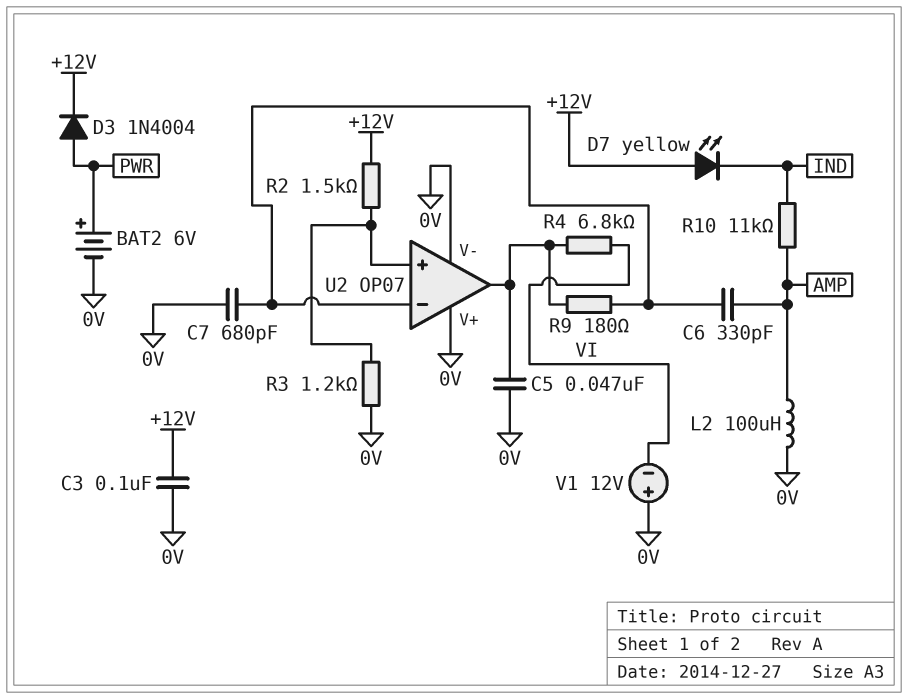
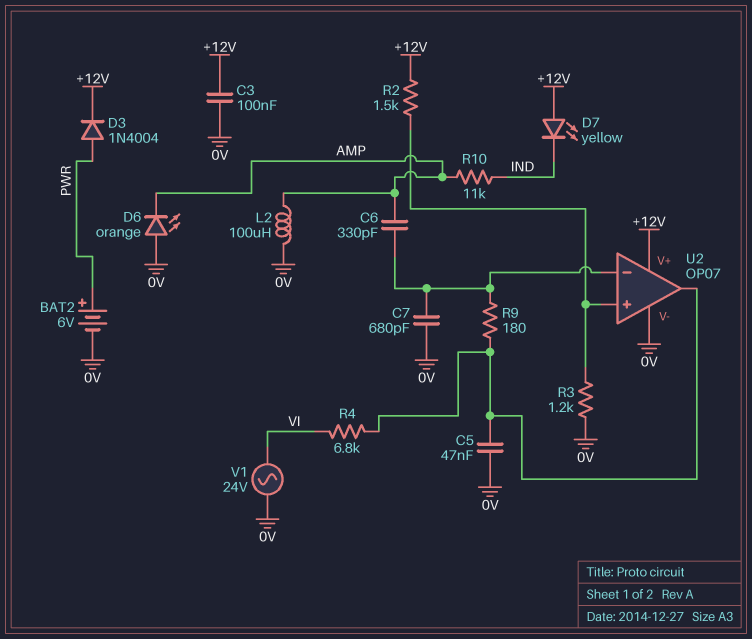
D6: none -> LED orange (A 0V, K AMP)
U2 pin V+: 0V -> +12V
V1: 12V (plus 0V, minus VI) -> AC 24V (0V, VI)

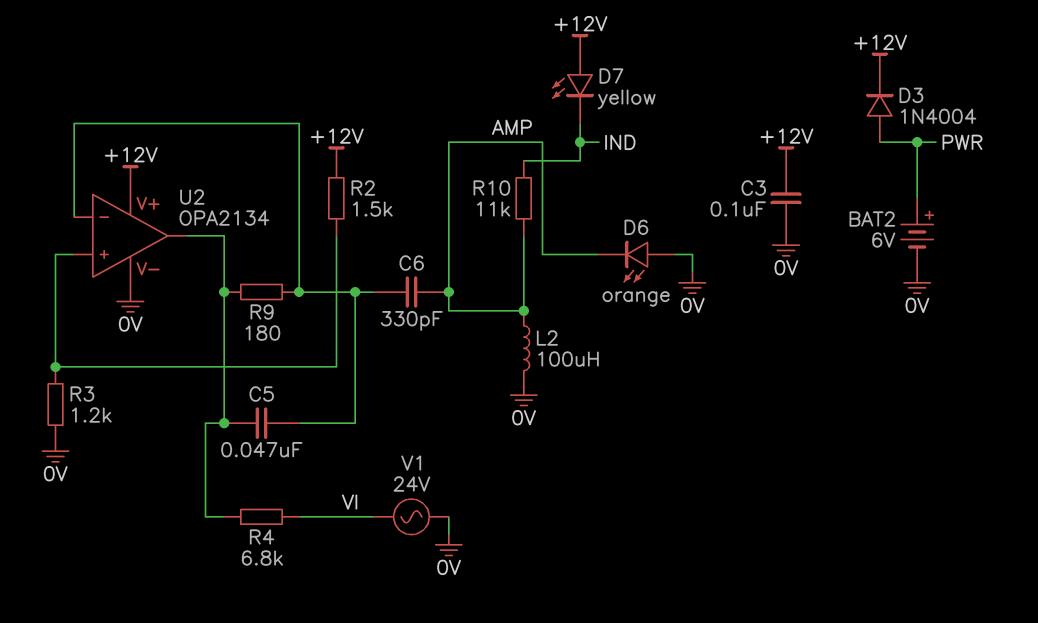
C5: 47nF (0V, U2/out) -> 47nF (U2/in-, U2/out)
C7: 680pF (0V, U2/in-) -> none
U2: OP07 -> OPA2134

